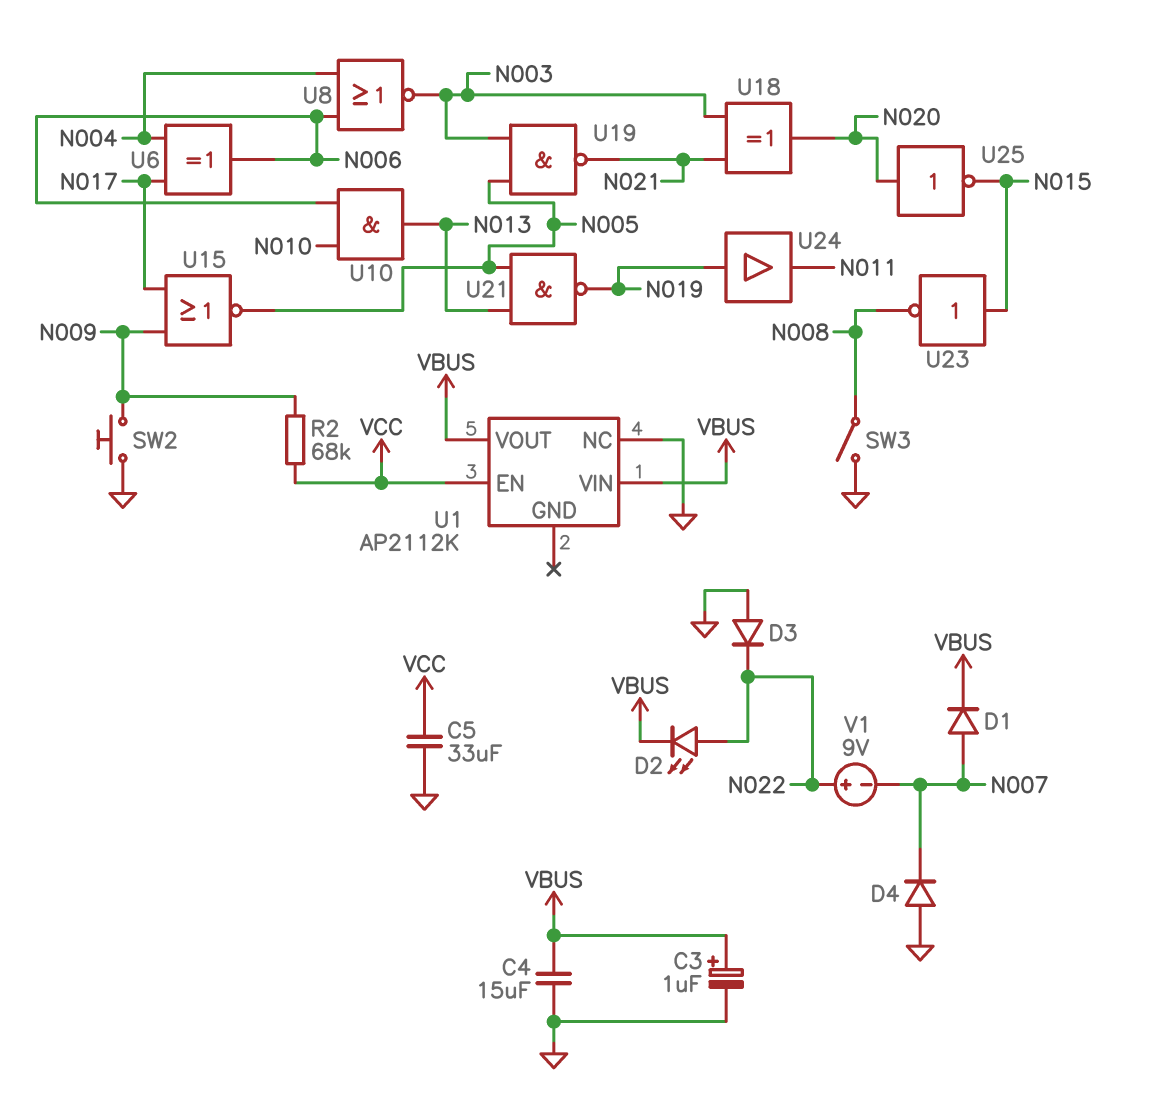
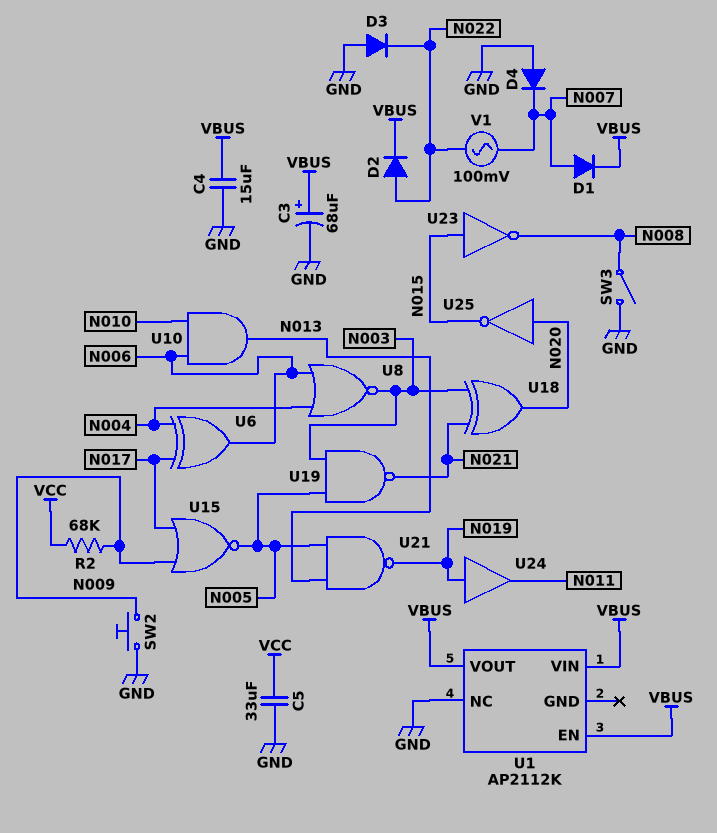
C3: 1uF (plus VBUS, minus GND) -> 68uF (plus VBUS, minus GND)
D2: LED (A N022, K VBUS) -> diode (A N022, K VBUS)
U1 pin EN: VCC -> VBUS
V1: 9V (plus N022, minus N007) -> AC 100mV (N007, N022)

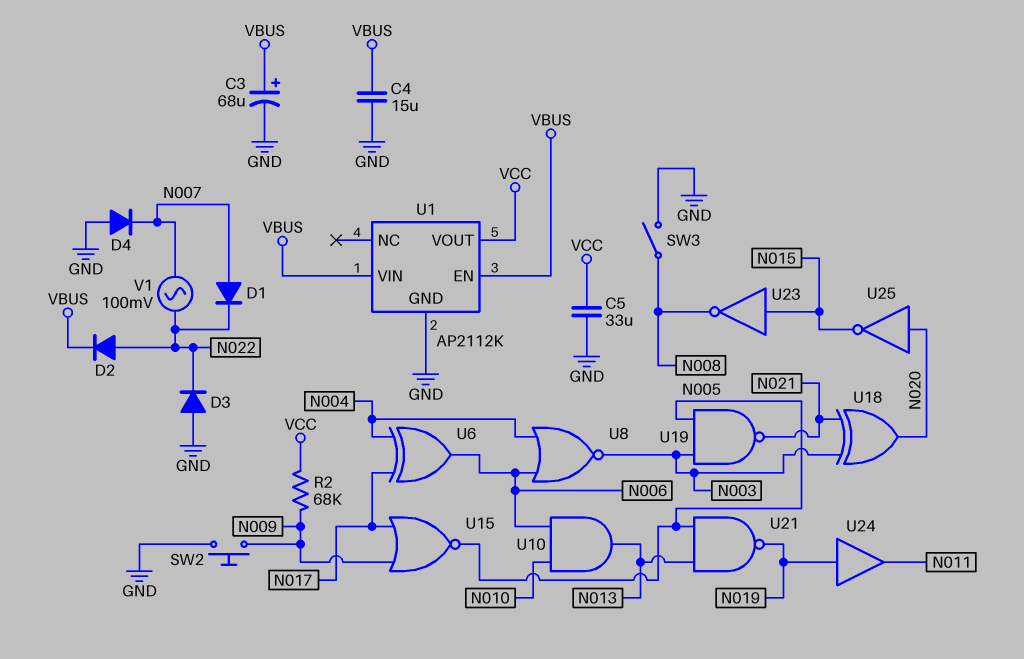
D1: diode (A N007, K VBUS) -> diode (A N007, K N022)
U1 pin GND: none -> GND
U1 pin NC: GND -> none
U1 pin VOUT: VBUS -> VCC

